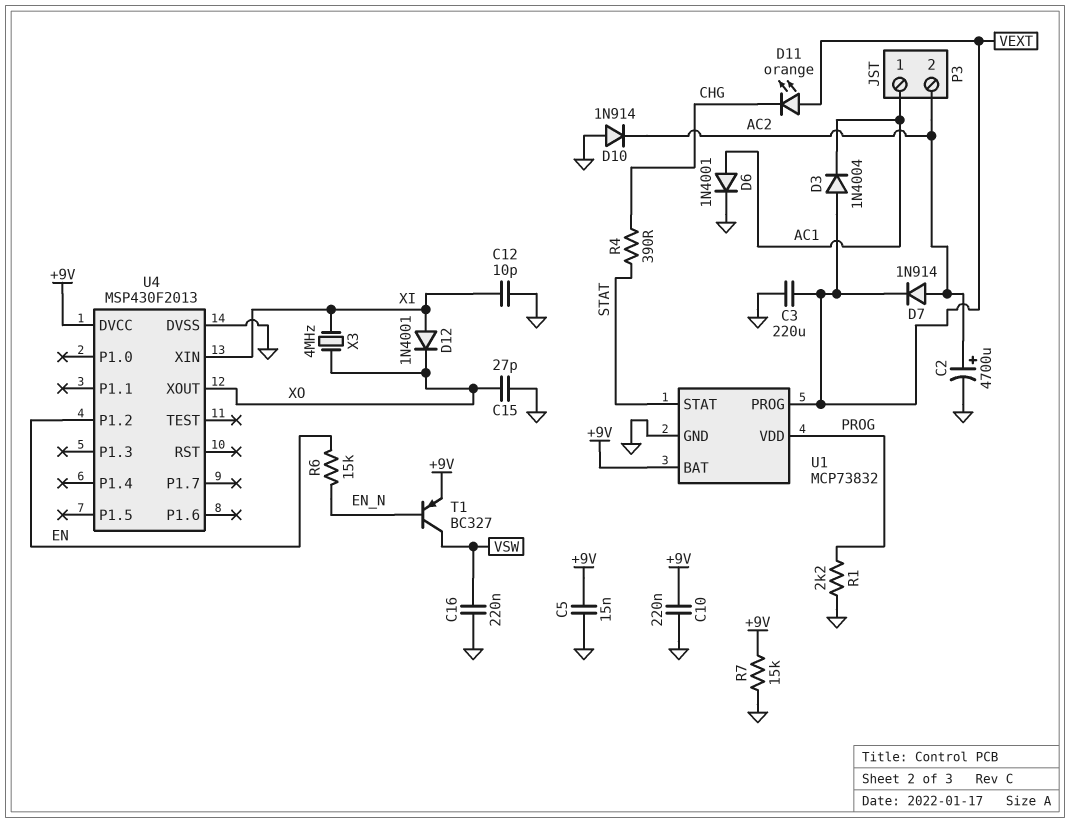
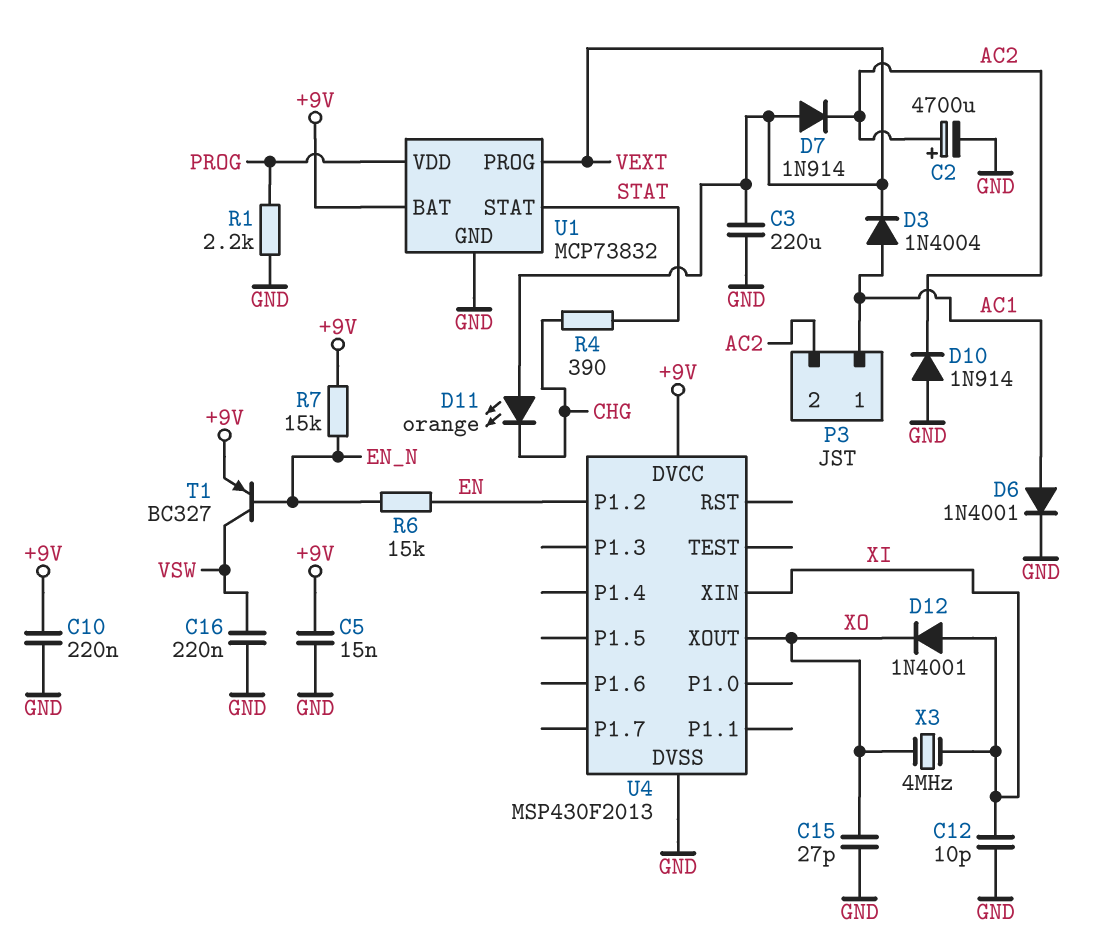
D3: diode 1N4004 (A VEXT, K AC1) -> diode 1N4004 (A AC1, K VEXT)
D7: diode 1N914 (A AC2, K VEXT) -> diode 1N914 (A VEXT, K AC2)
R7: 15k (+9V, GND) -> 15k (+9V, EN_N)

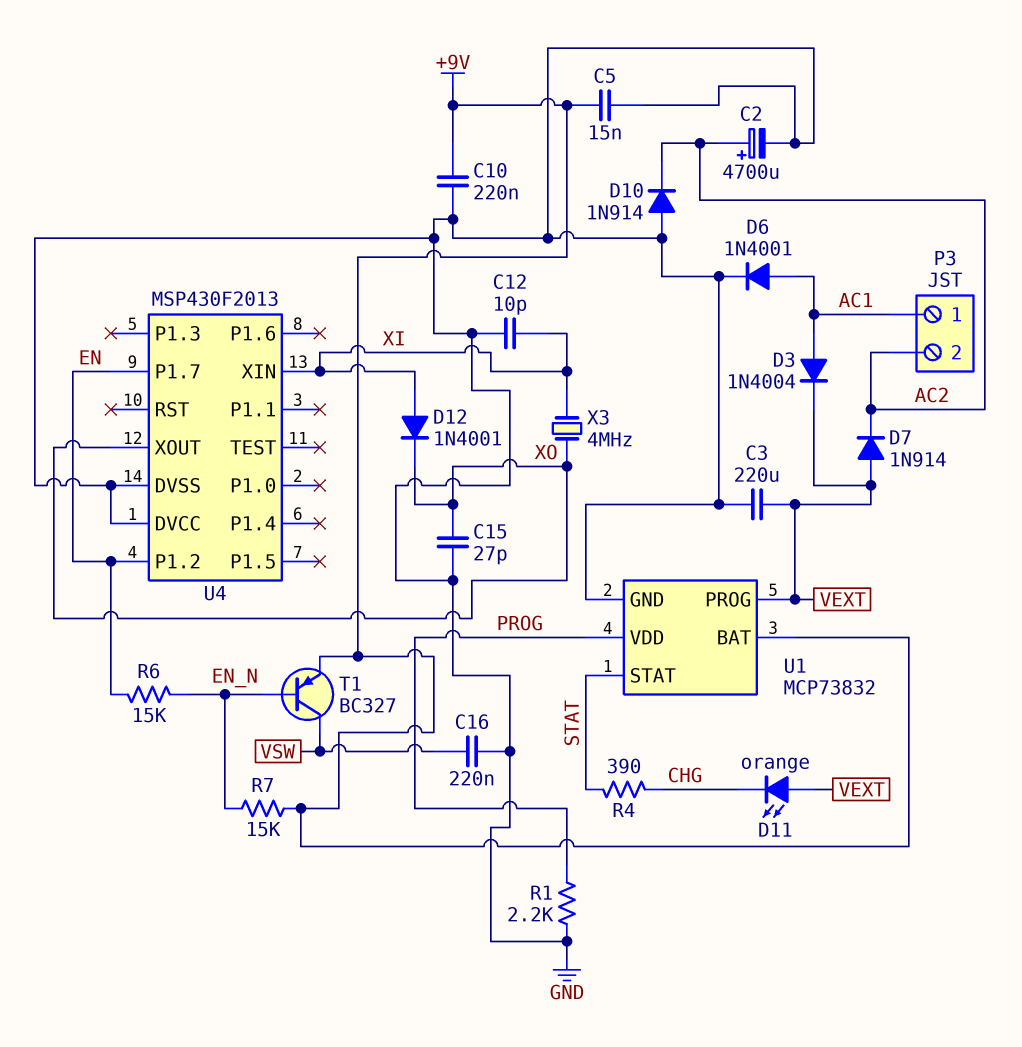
U4 pin DVCC: +9V -> GND
U4 pin P1.7: none -> EN

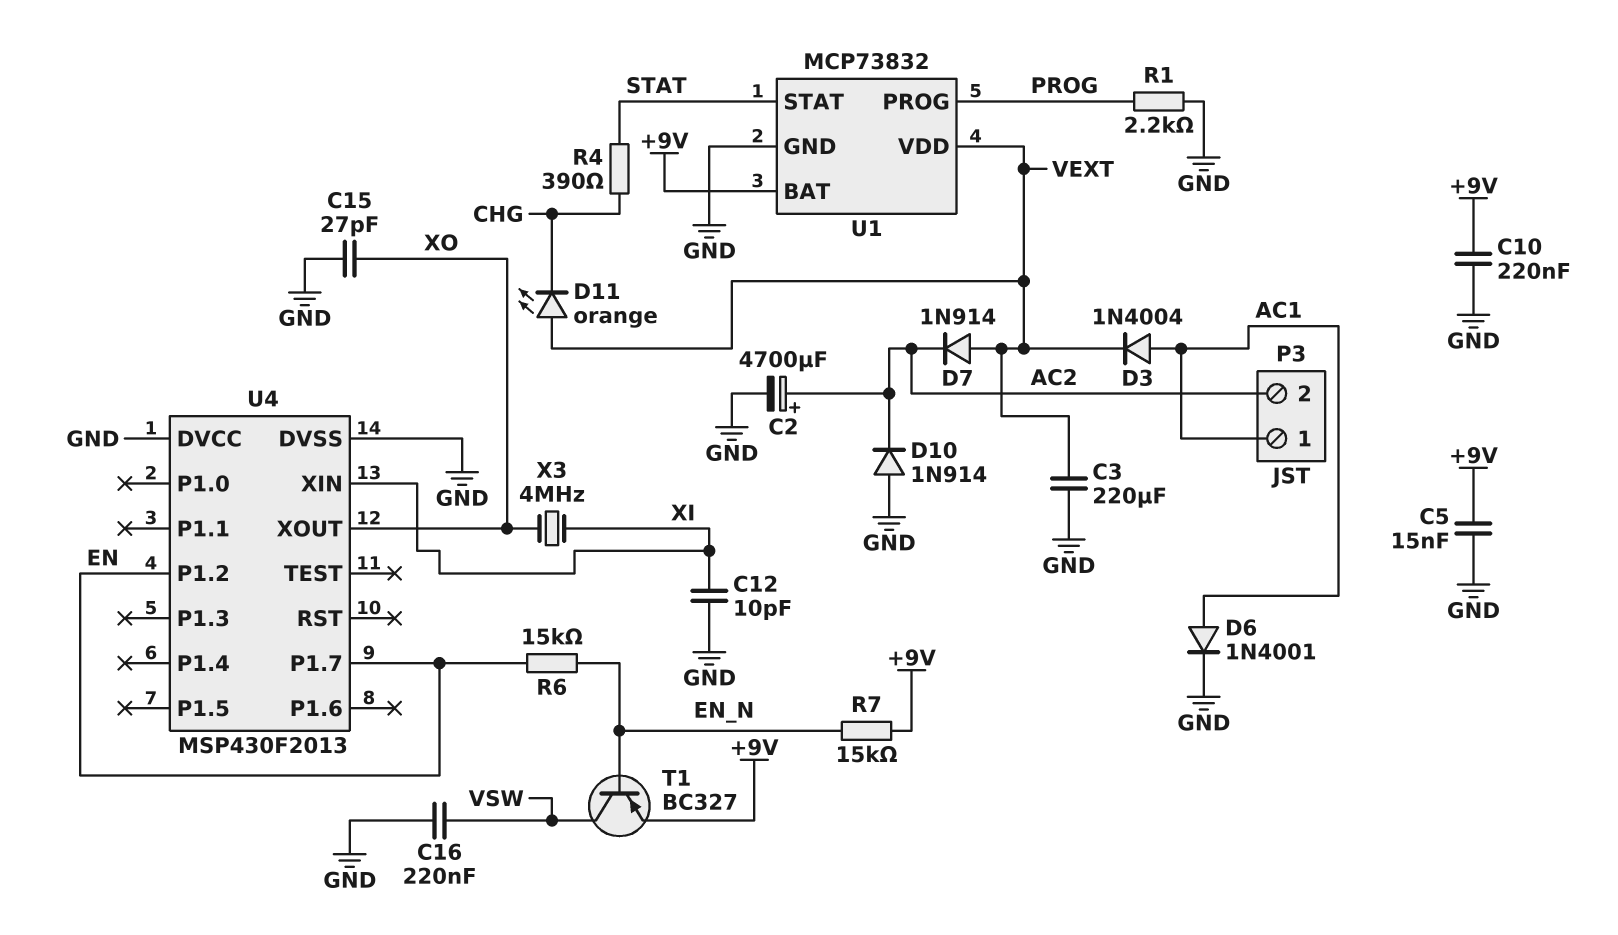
D12: diode 1N4001 (A XI, K XO) -> none
U1 pin PROG: VEXT -> PROG
U1 pin VDD: PROG -> VEXT

